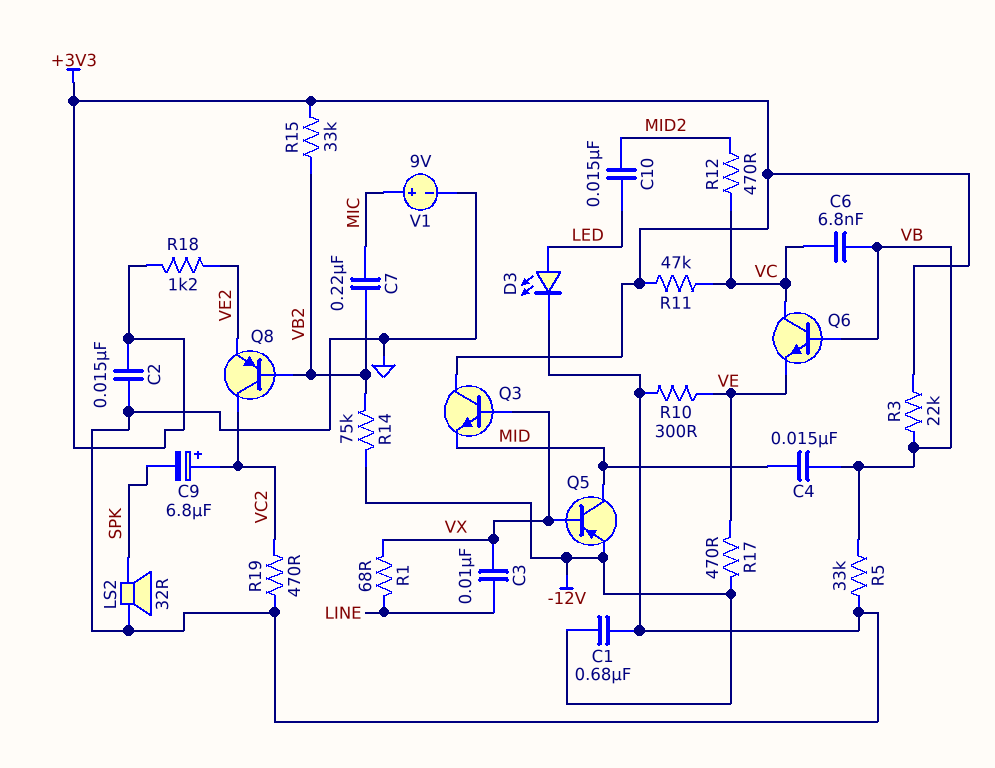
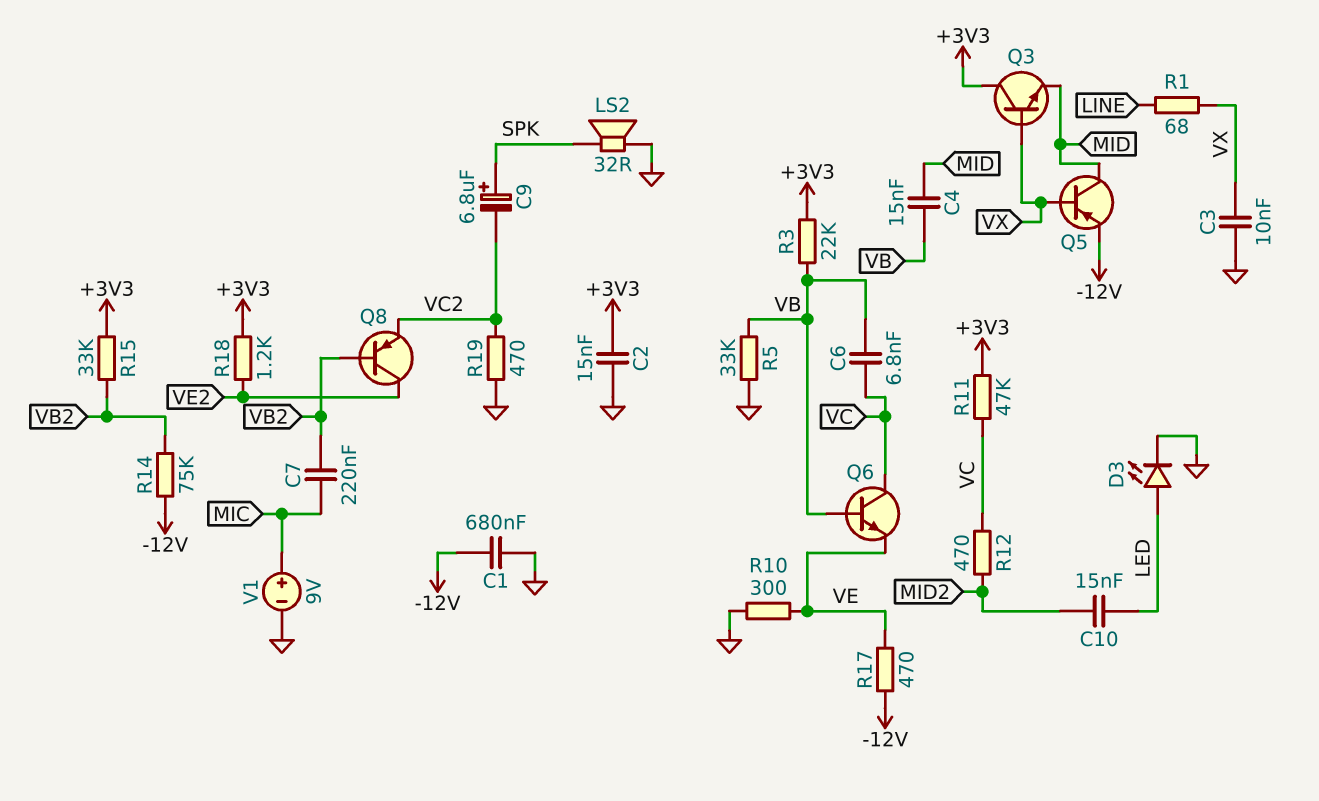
C3: 10nF (LINE, VX) -> 10nF (GND, VX)
C9: 6.8uF (plus VC2, minus SPK) -> 6.8uF (plus SPK, minus VC2)
Q8: PNP (B VB2, C VC2, E VE2) -> PNP (B VB2, C VE2, E VC2)

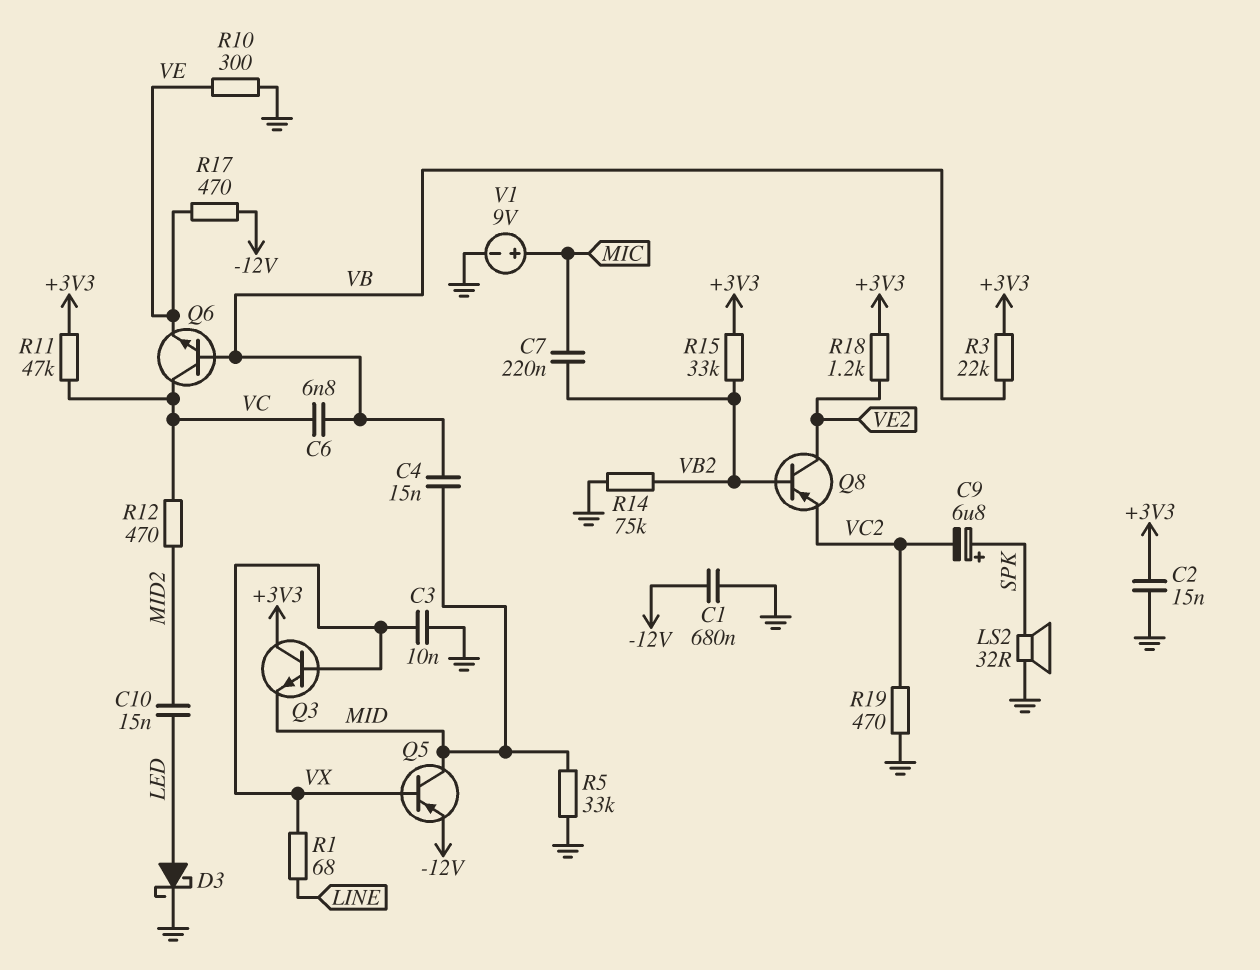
D3: LED (A LED, K GND) -> schottky (A LED, K GND)
R5: 33k (GND, VB) -> 33k (GND, MID)
R14: 75k (-12V, VB2) -> 75k (GND, VB2)

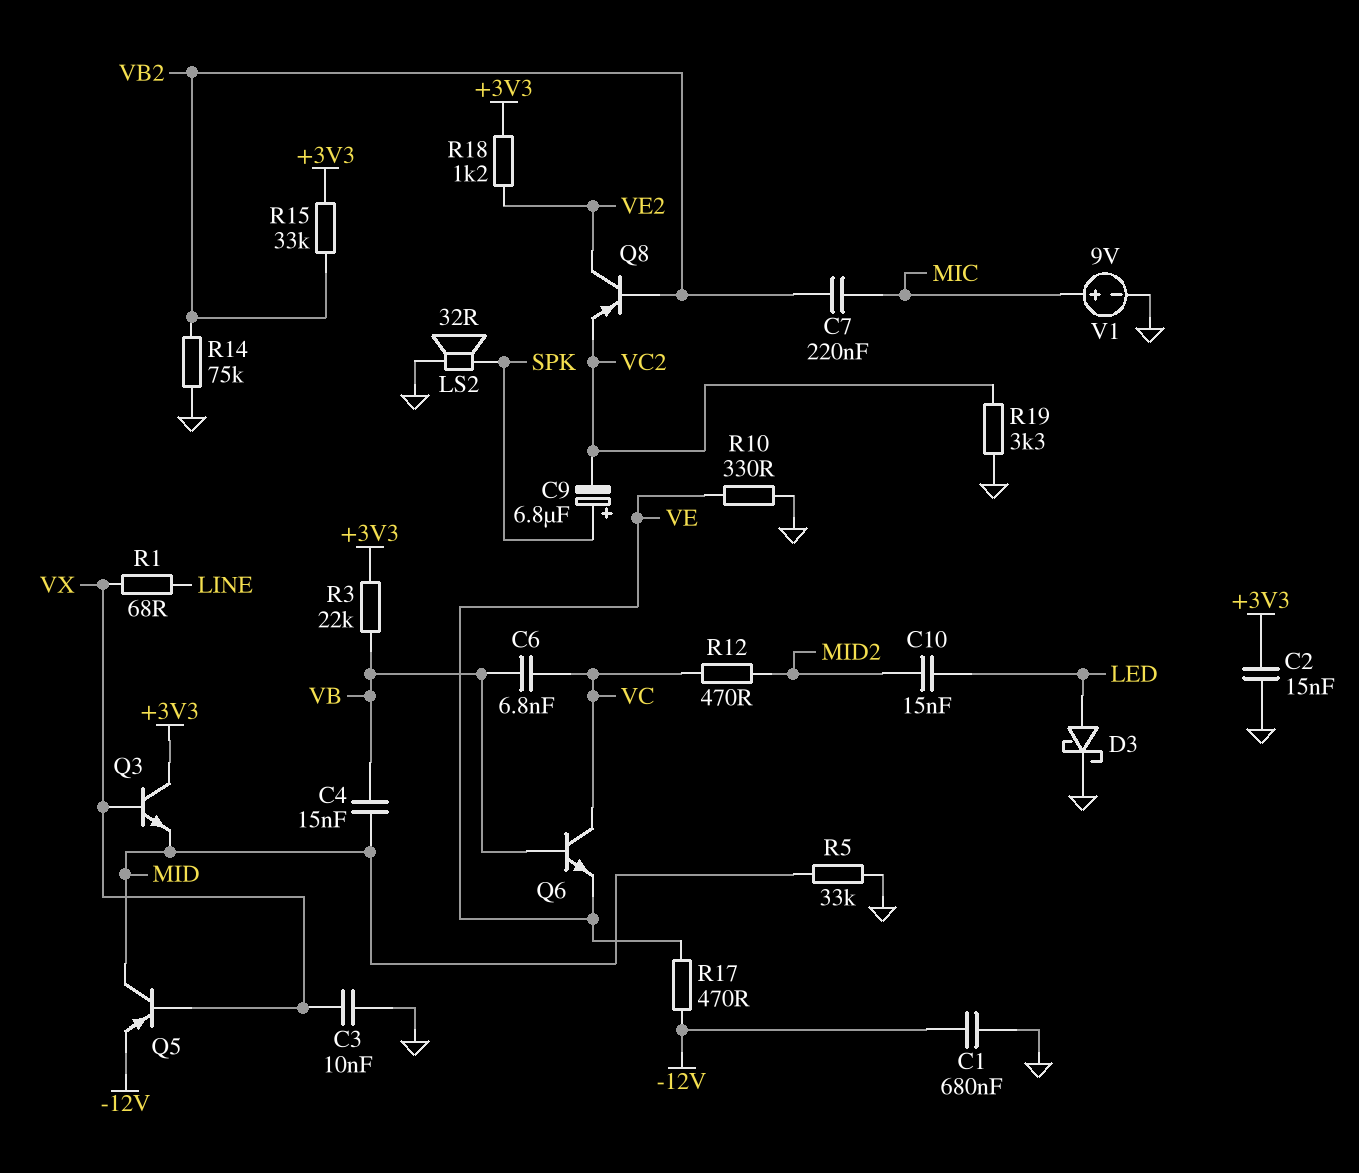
R10: 300 (GND, VE) -> 330 (GND, VE)
R11: 47k (+3V3, VC) -> none
R19: 470 (GND, VC2) -> 3.3k (GND, VC2)

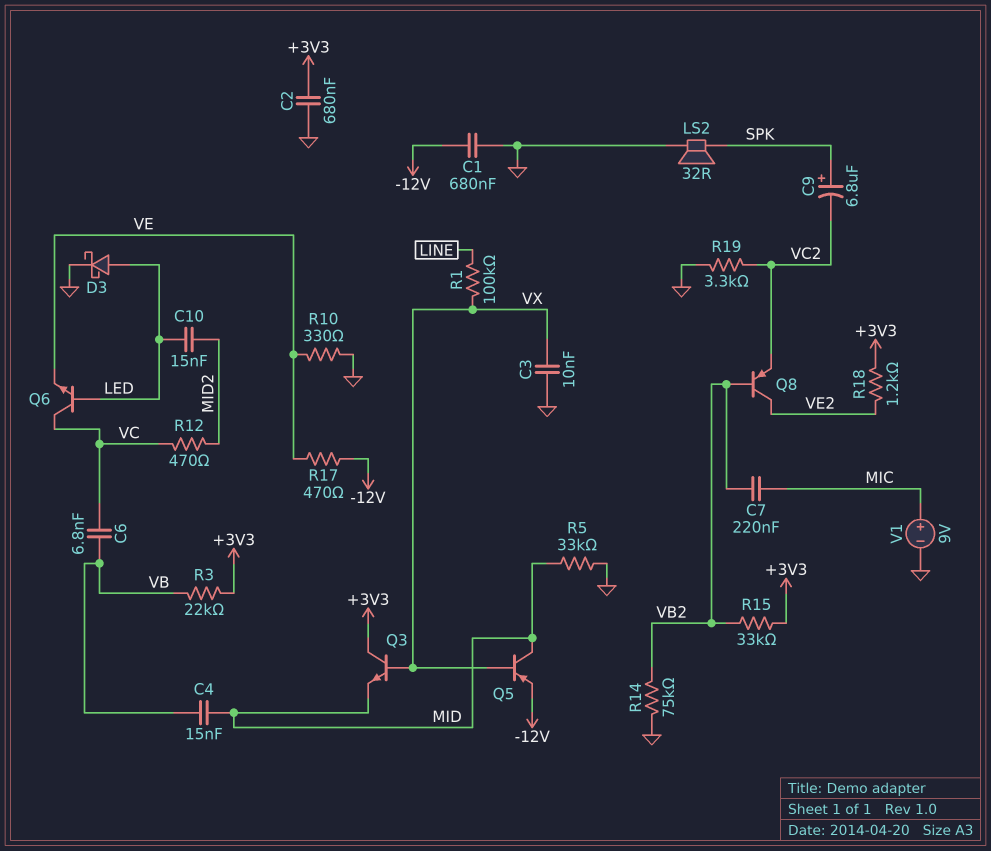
C2: 15nF (+3V3, GND) -> 680nF (+3V3, GND)
Q6: NPN (B VB, C VC, E VE) -> NPN (B LED, C VC, E VE)
R1: 68 (LINE, VX) -> 100k (LINE, VX)

